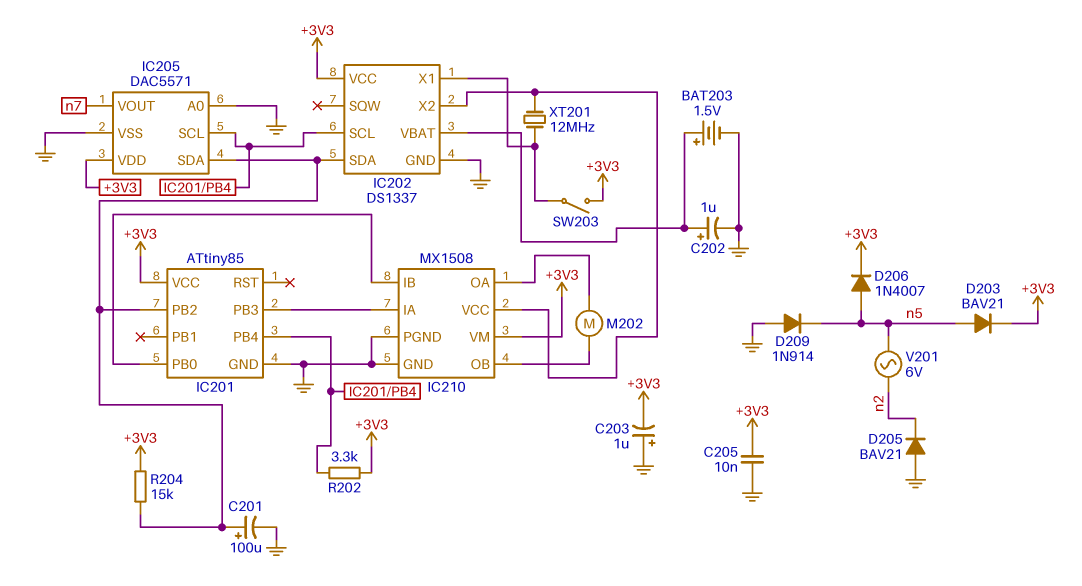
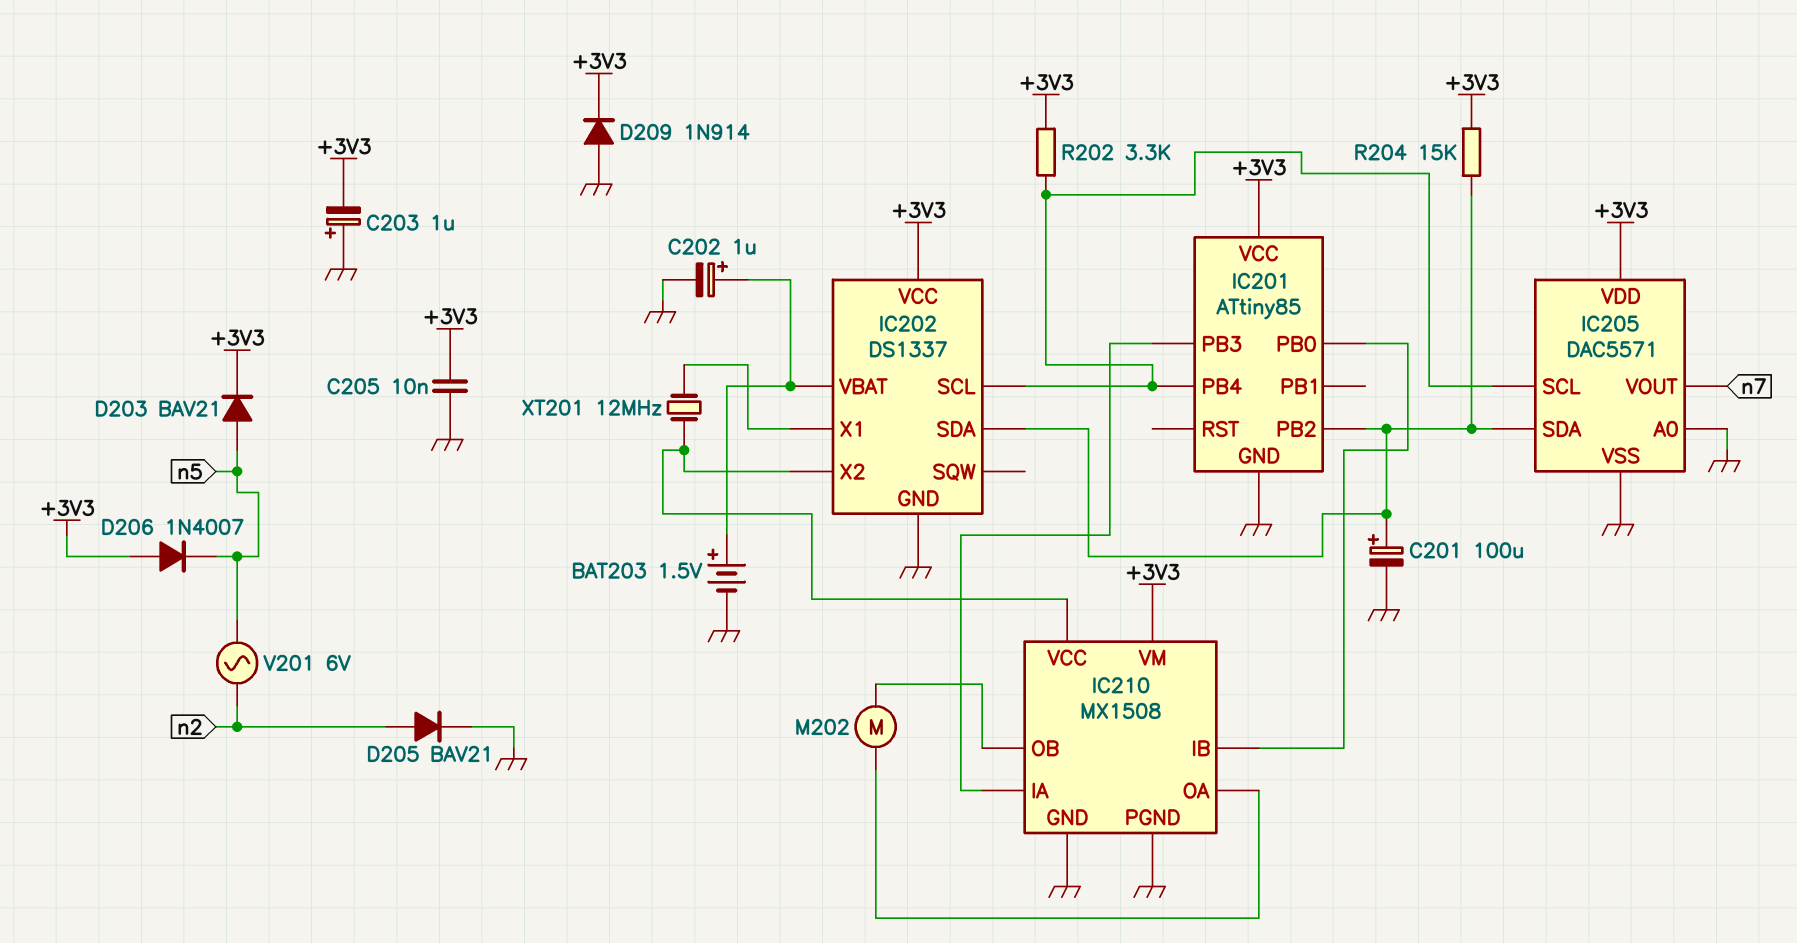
D205: diode BAV21 (A GND, K n2) -> diode BAV21 (A n2, K GND)
D206: diode 1N4007 (A n5, K +3V3) -> diode 1N4007 (A +3V3, K n5)
D209: diode 1N914 (A GND, K n5) -> diode 1N914 (A GND, K +3V3)
SW203: switch (+3V3, IC202/X1) -> none

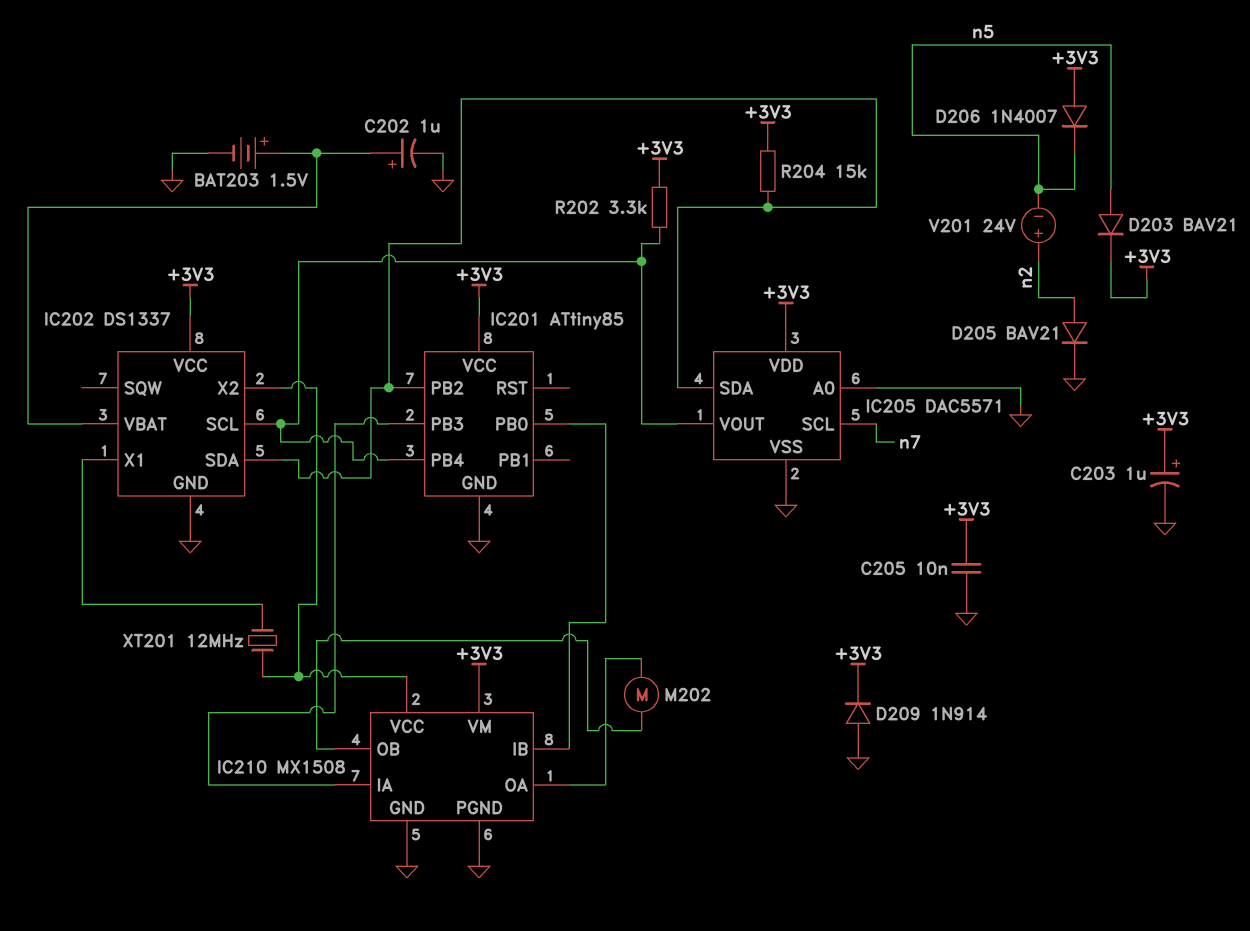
C201: 100uF (plus IC201/PB2, minus GND) -> none
C203: 1uF (plus GND, minus +3V3) -> 1uF (plus +3V3, minus GND)
IC205 pin SCL: IC201/PB4 -> n7
IC205 pin VOUT: n7 -> IC201/PB4
V201: AC 6V (n2, n5) -> 24V (plus n2, minus n5)

